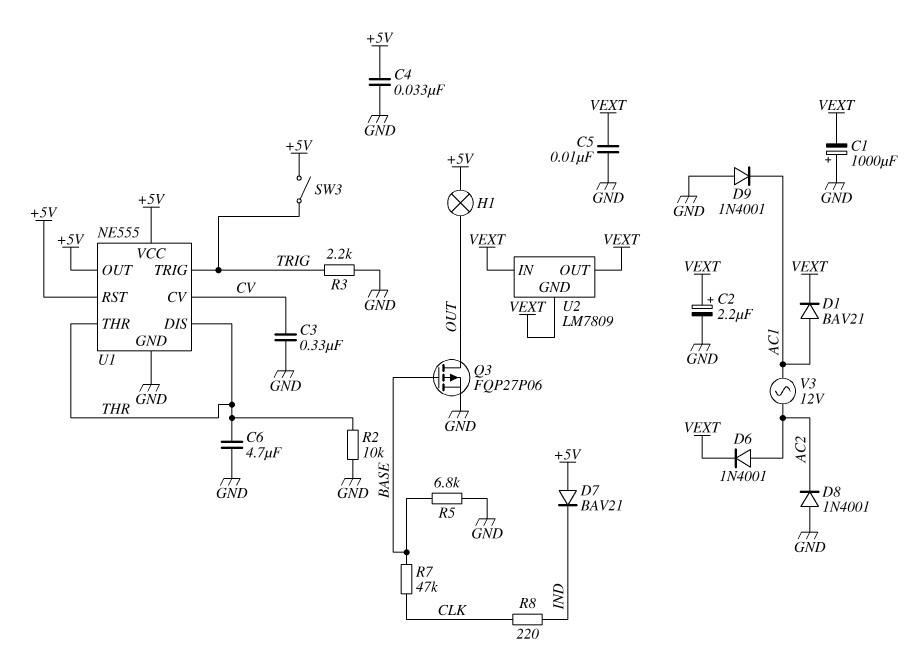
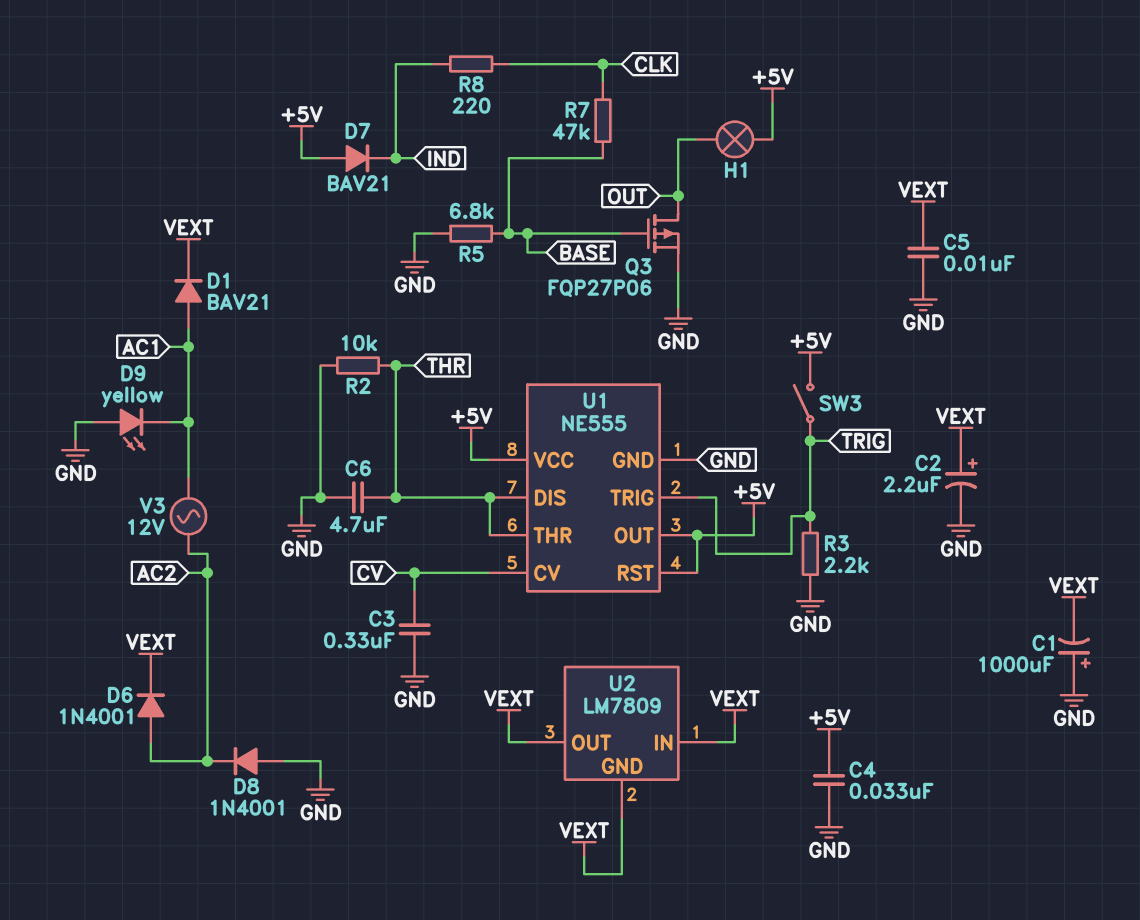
D9: diode 1N4001 (A GND, K AC1) -> LED yellow (A GND, K AC1)

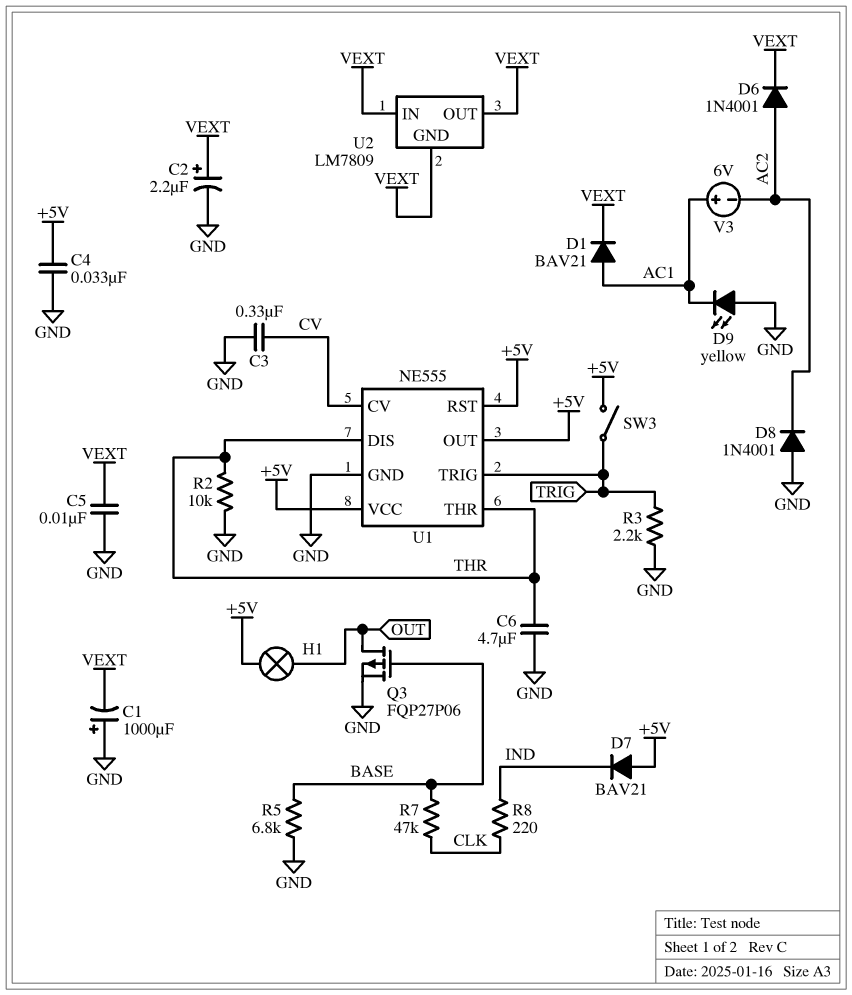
V3: AC 12V (AC1, AC2) -> 6V (plus AC1, minus AC2)

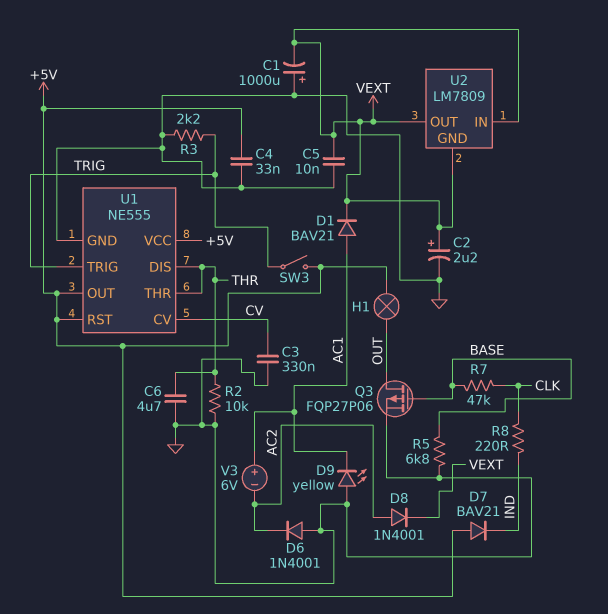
D6: diode 1N4001 (A AC2, K VEXT) -> diode 1N4001 (A GND, K AC2)
D8: diode 1N4001 (A GND, K AC2) -> diode 1N4001 (A AC2, K VEXT)

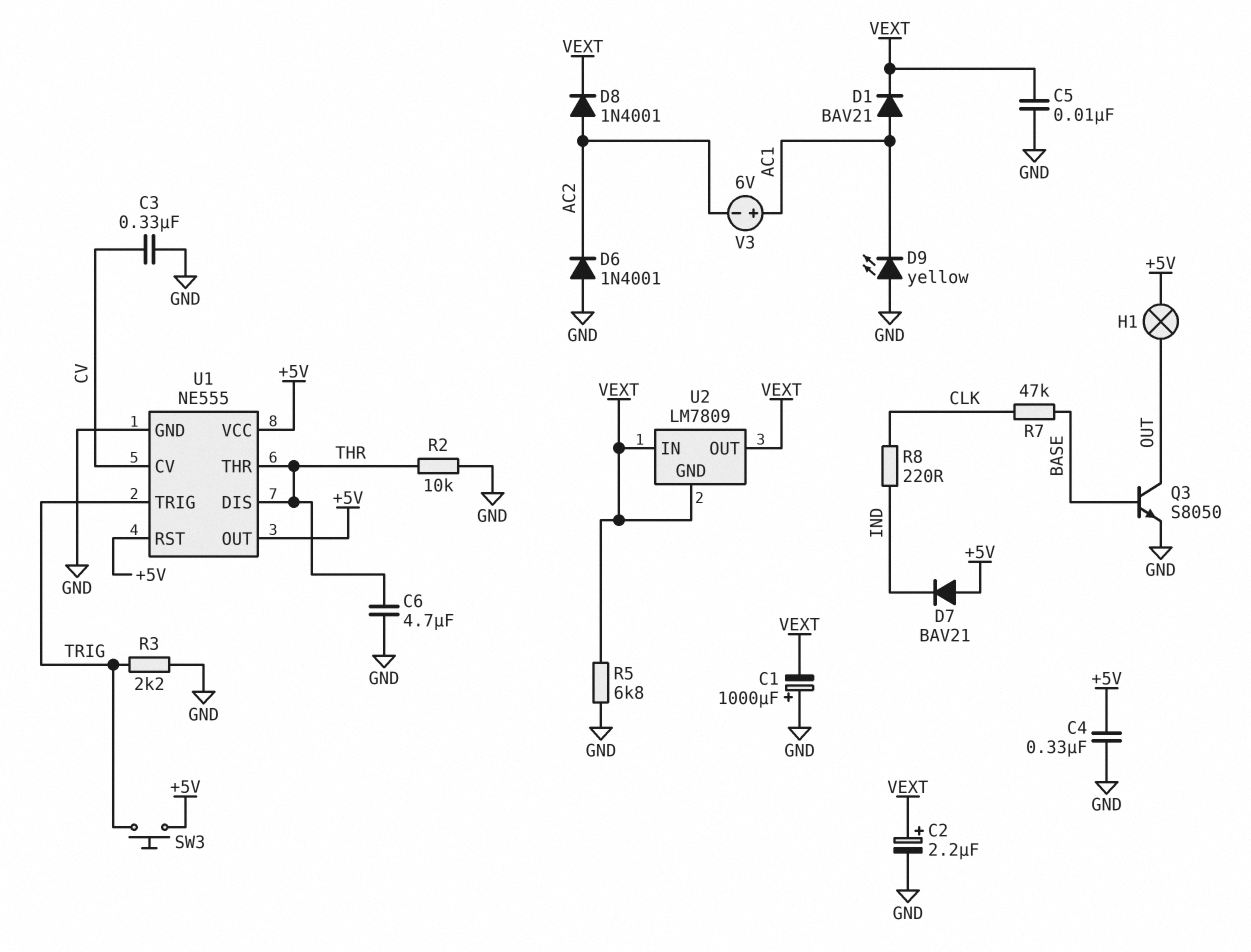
C4: 33nF (+5V, GND) -> 330nF (+5V, GND)
Q3: PMOS FQP27P06 (G BASE, D OUT, S GND) -> NPN S8050 (B BASE, C OUT, E GND)
R5: 6.8k (BASE, GND) -> 6.8k (GND, VEXT)
SW3: switch (+5V, TRIG) -> button (+5V, TRIG)

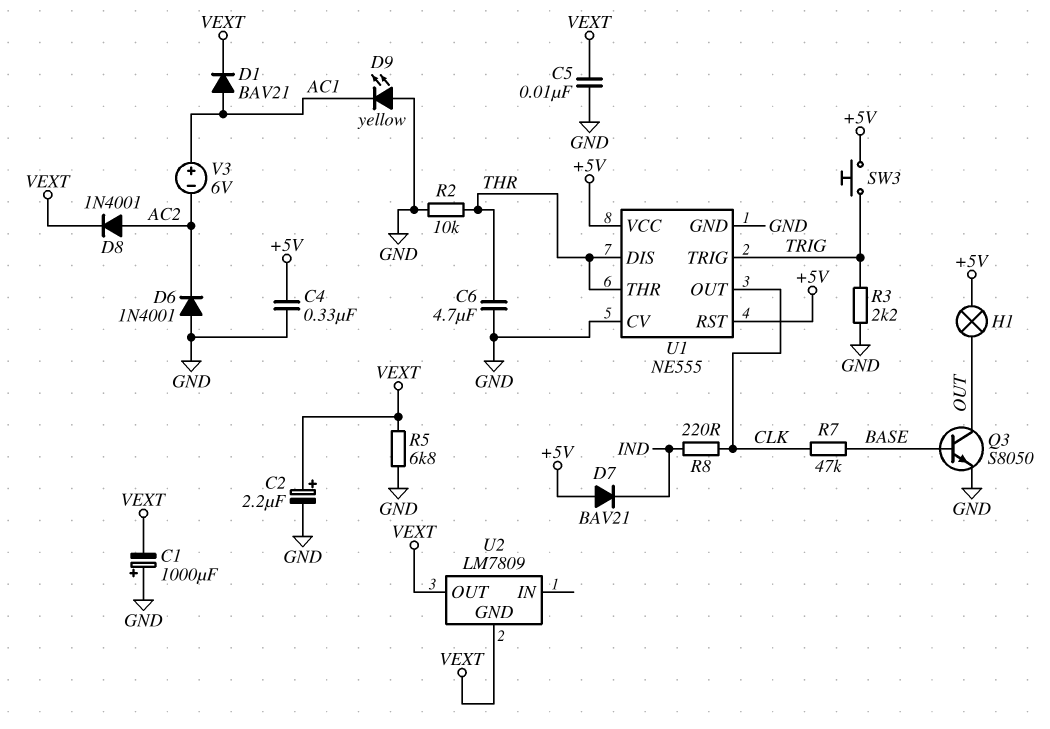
C3: 330nF (CV, GND) -> none
U1 pin CV: CV -> GND
U1 pin OUT: +5V -> CLK
U2 pin IN: VEXT -> none

